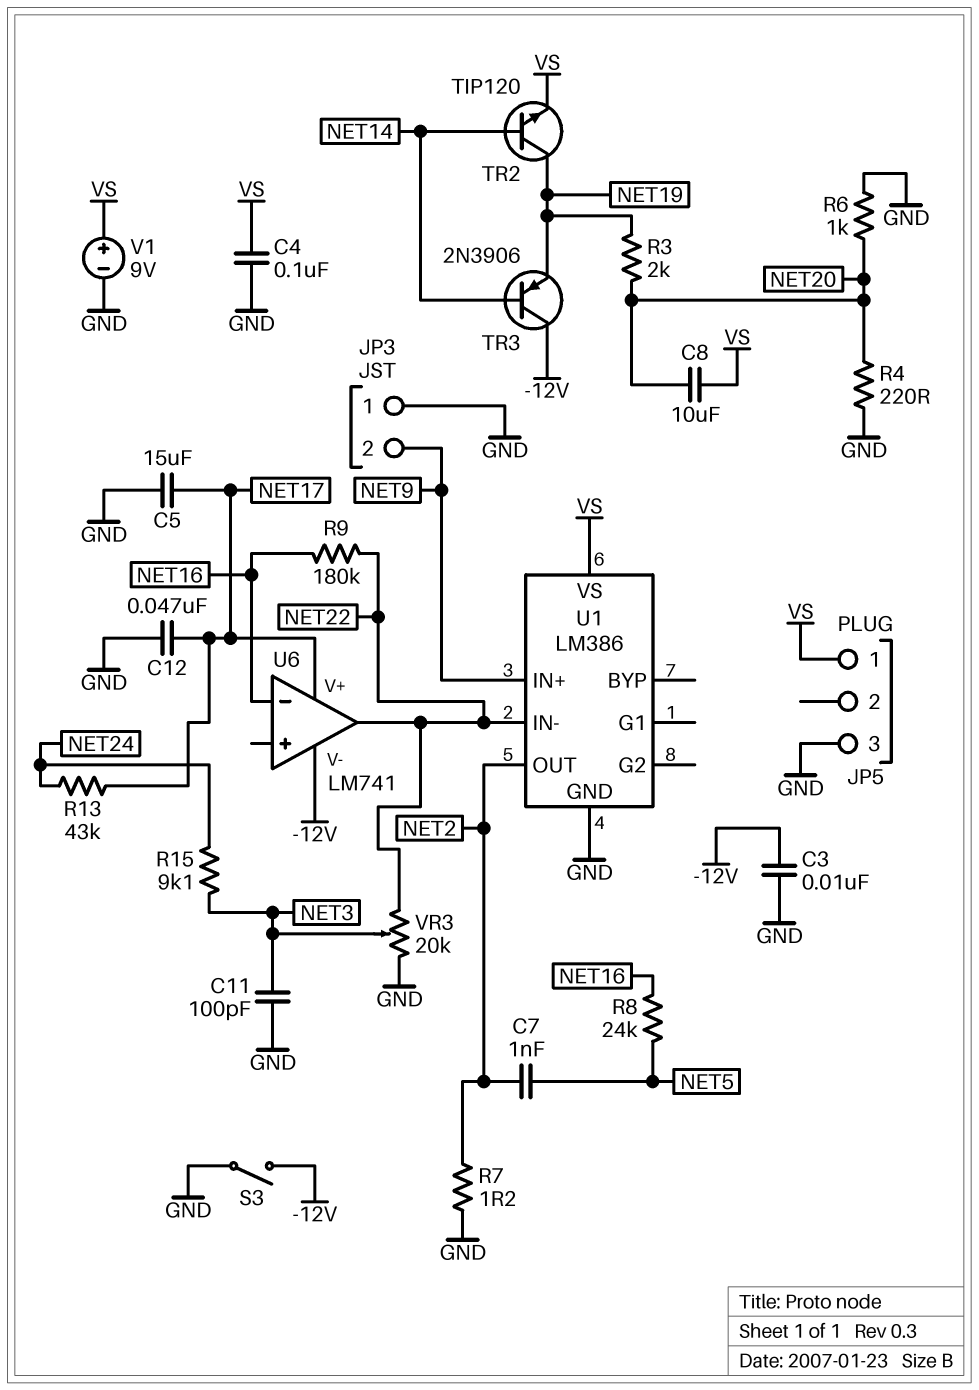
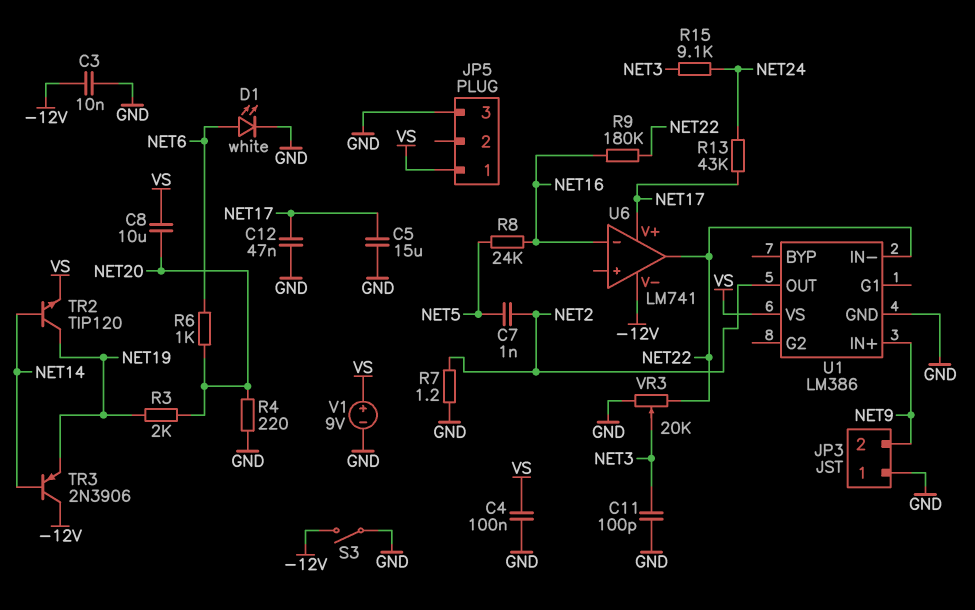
D1: none -> LED white (A NET6, K GND)
R6: 1k (GND, NET20) -> 1k (NET6, NET20)

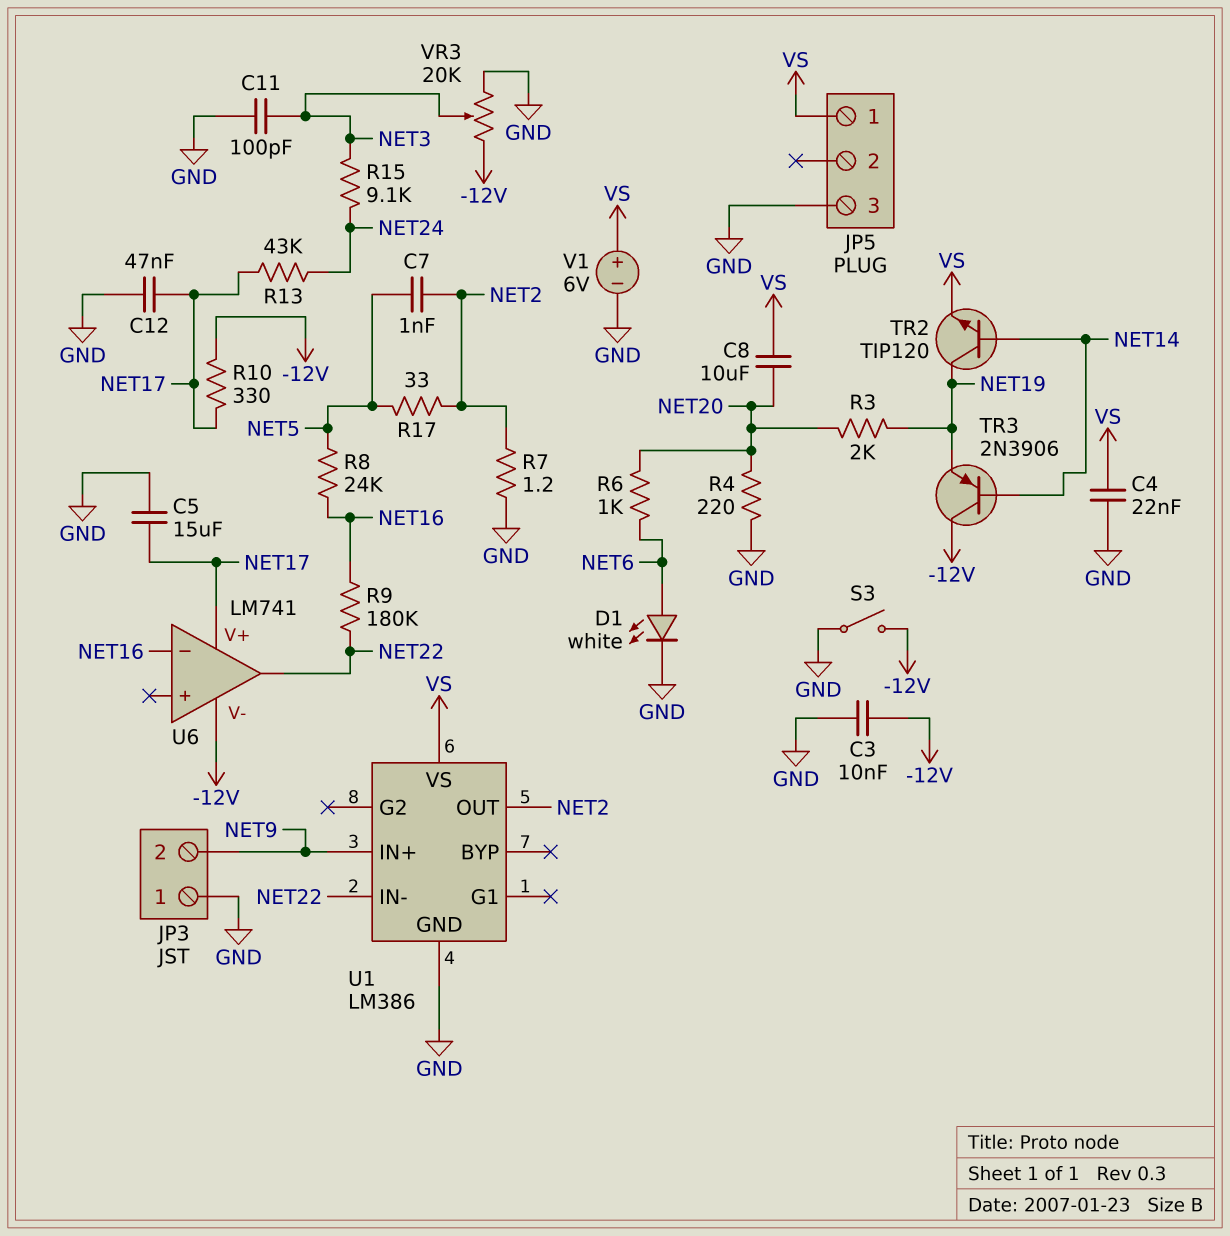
C4: 100nF (GND, VS) -> 22nF (GND, VS)
R10: none -> 330 (-12V, NET17)
R17: none -> 33 (NET2, NET5)
V1: 9V (plus VS, minus GND) -> 6V (plus VS, minus GND)
VR3: 20k (GND, NET22, wiper NET3) -> 20k (-12V, GND, wiper NET3)

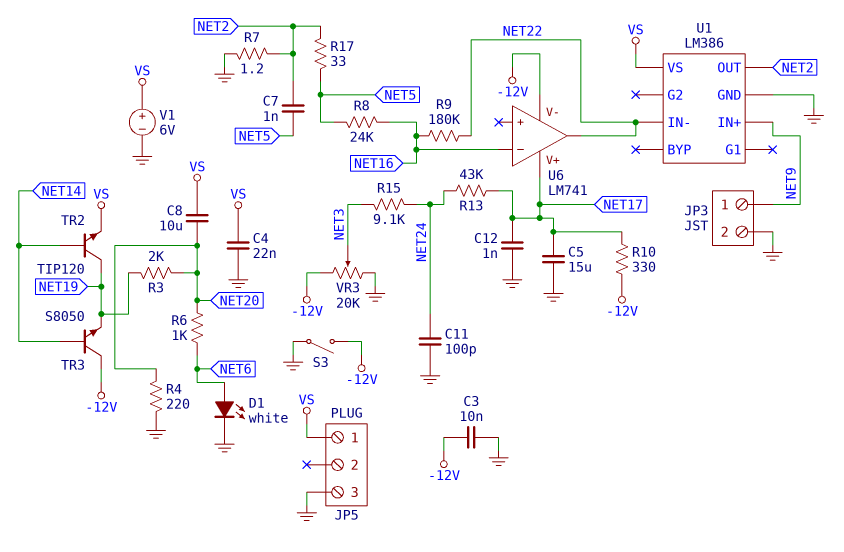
C11: 100pF (GND, NET3) -> 100pF (GND, NET24)
C12: 47nF (GND, NET17) -> 1nF (GND, NET17)
JP3 pin 1: GND -> NET9
JP3 pin 2: NET9 -> GND
TR3: PNP 2N3906 (B NET14, C -12V, E NET19) -> NPN S8050 (B NET14, C -12V, E NET19)

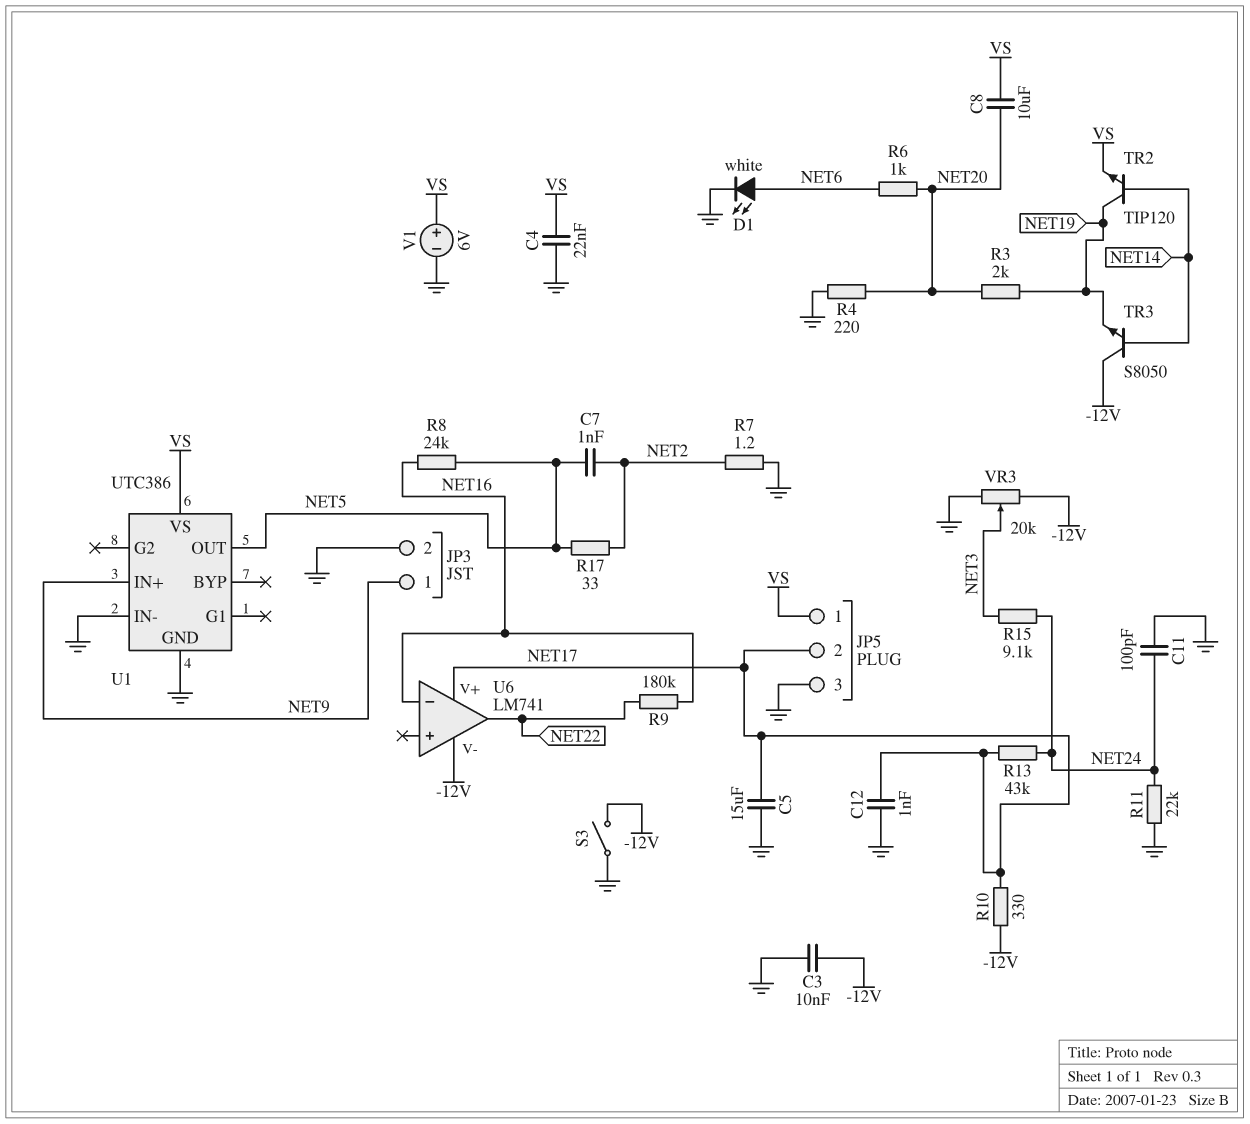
JP5 pin 2: none -> NET17
R11: none -> 22k (GND, NET24)
U1: LM386 -> UTC386
U1 pin IN-: NET22 -> GND
U1 pin OUT: NET2 -> NET5

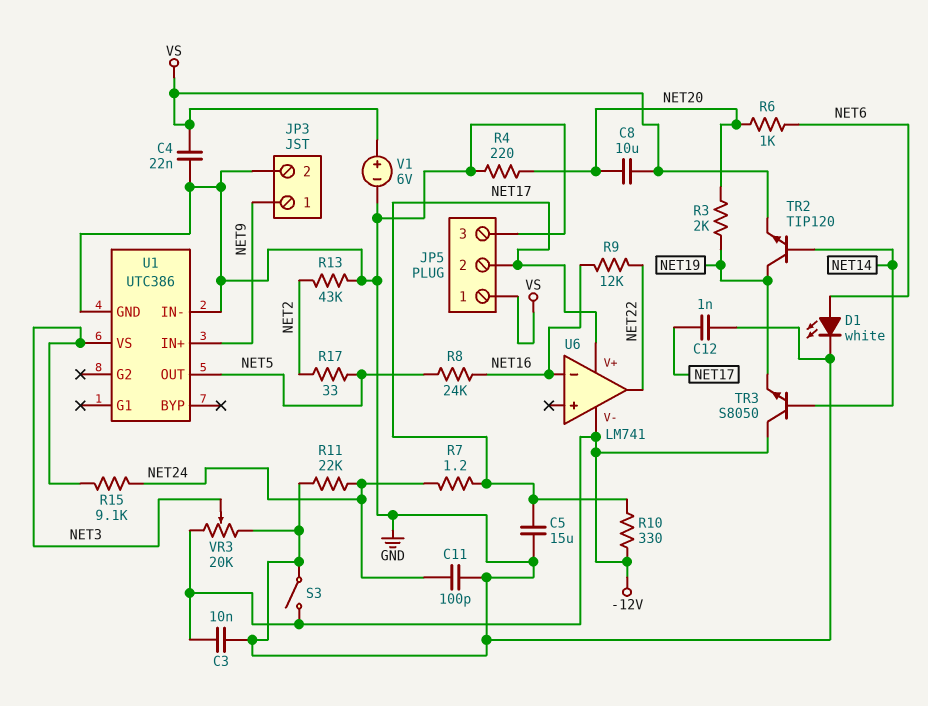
C7: 1nF (NET2, NET5) -> none
R7: 1.2 (GND, NET2) -> 1.2 (NET17, NET24)
R9: 180k (NET16, NET22) -> 12k (NET16, NET22)
R13: 43k (NET17, NET24) -> 43k (GND, NET2)
U1 pin VS: VS -> NET3

